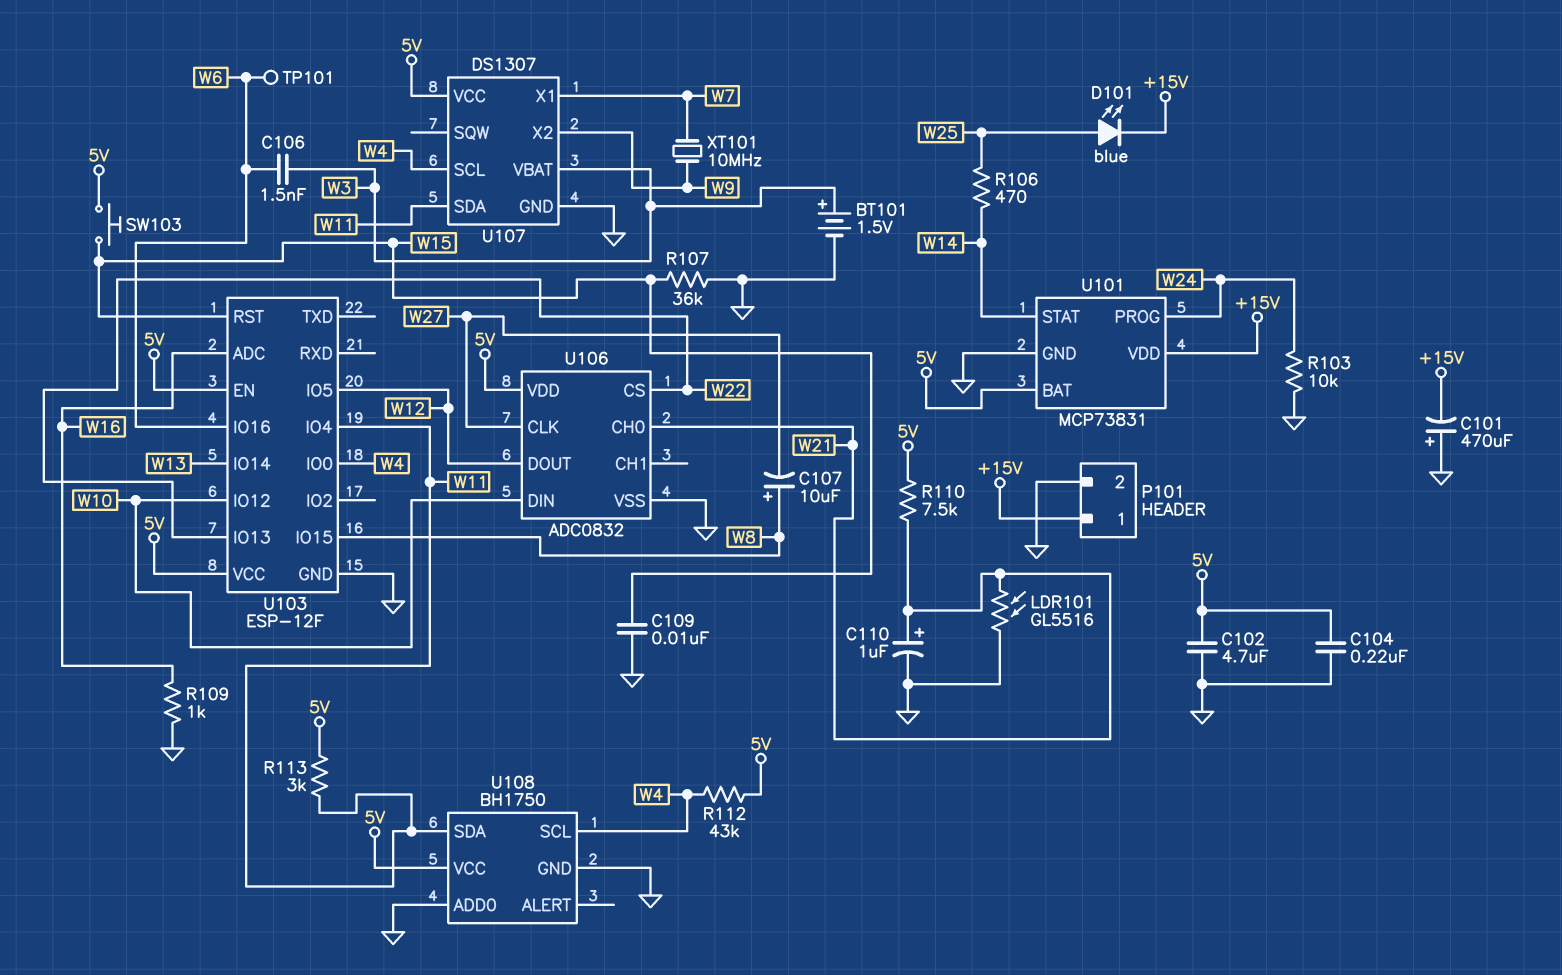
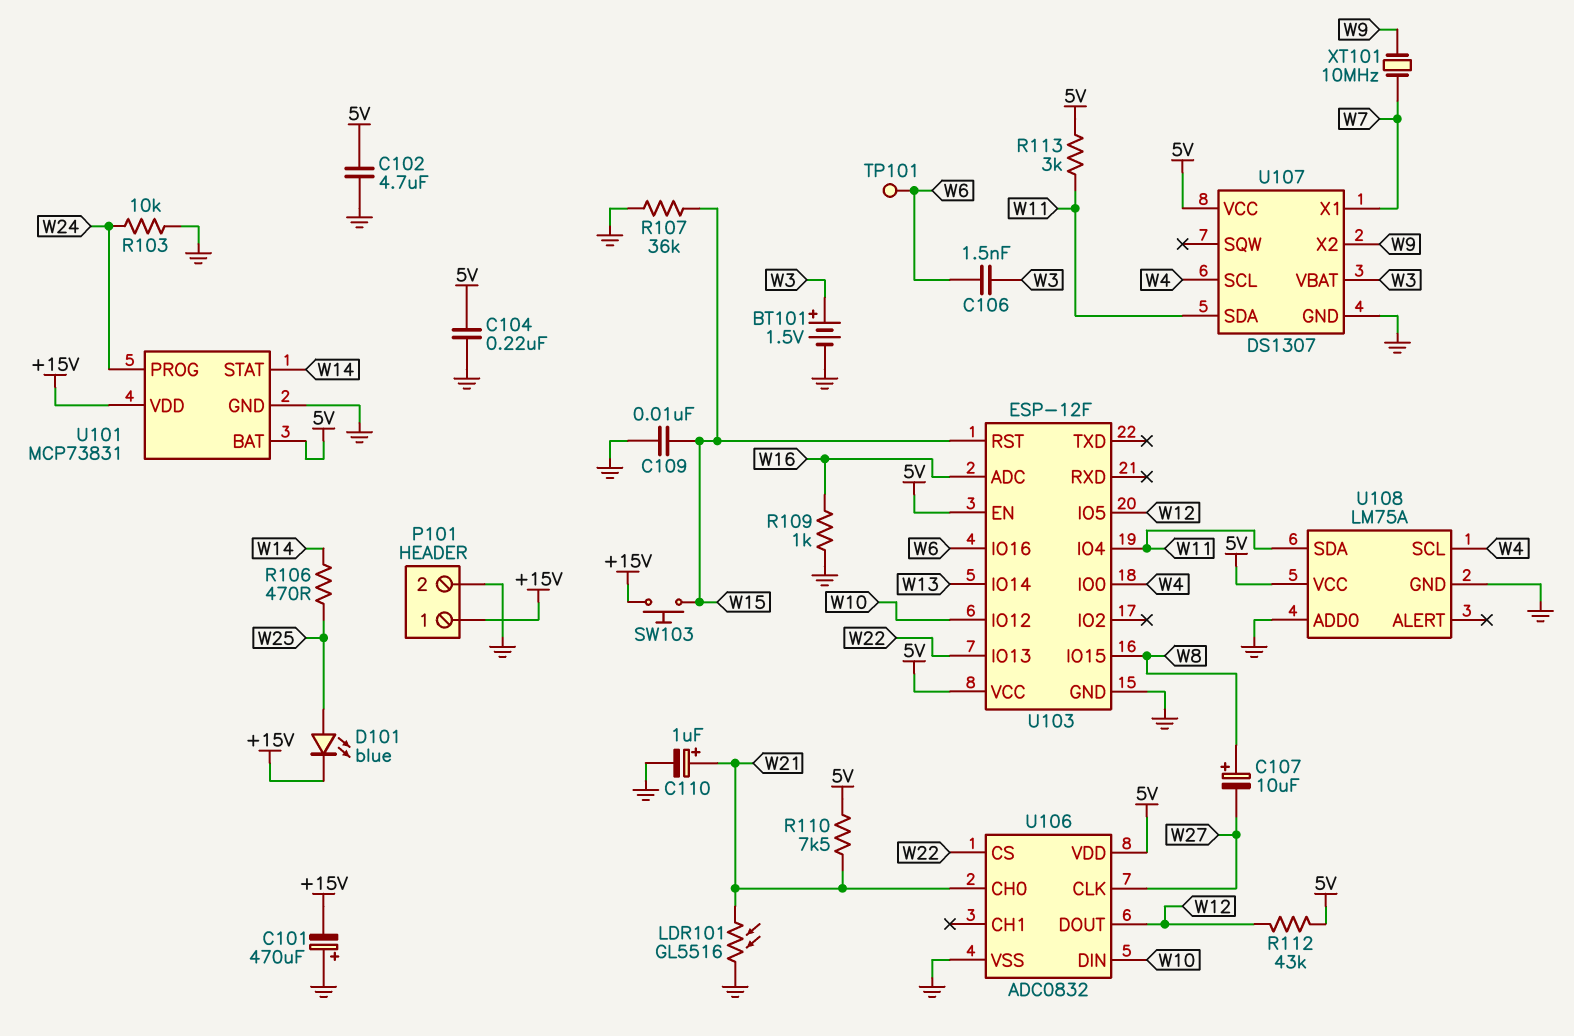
R112: 43k (5V, W4) -> 43k (5V, W12)
SW103: button (5V, W15) -> button (+15V, W15)
U108: BH1750 -> LM75A

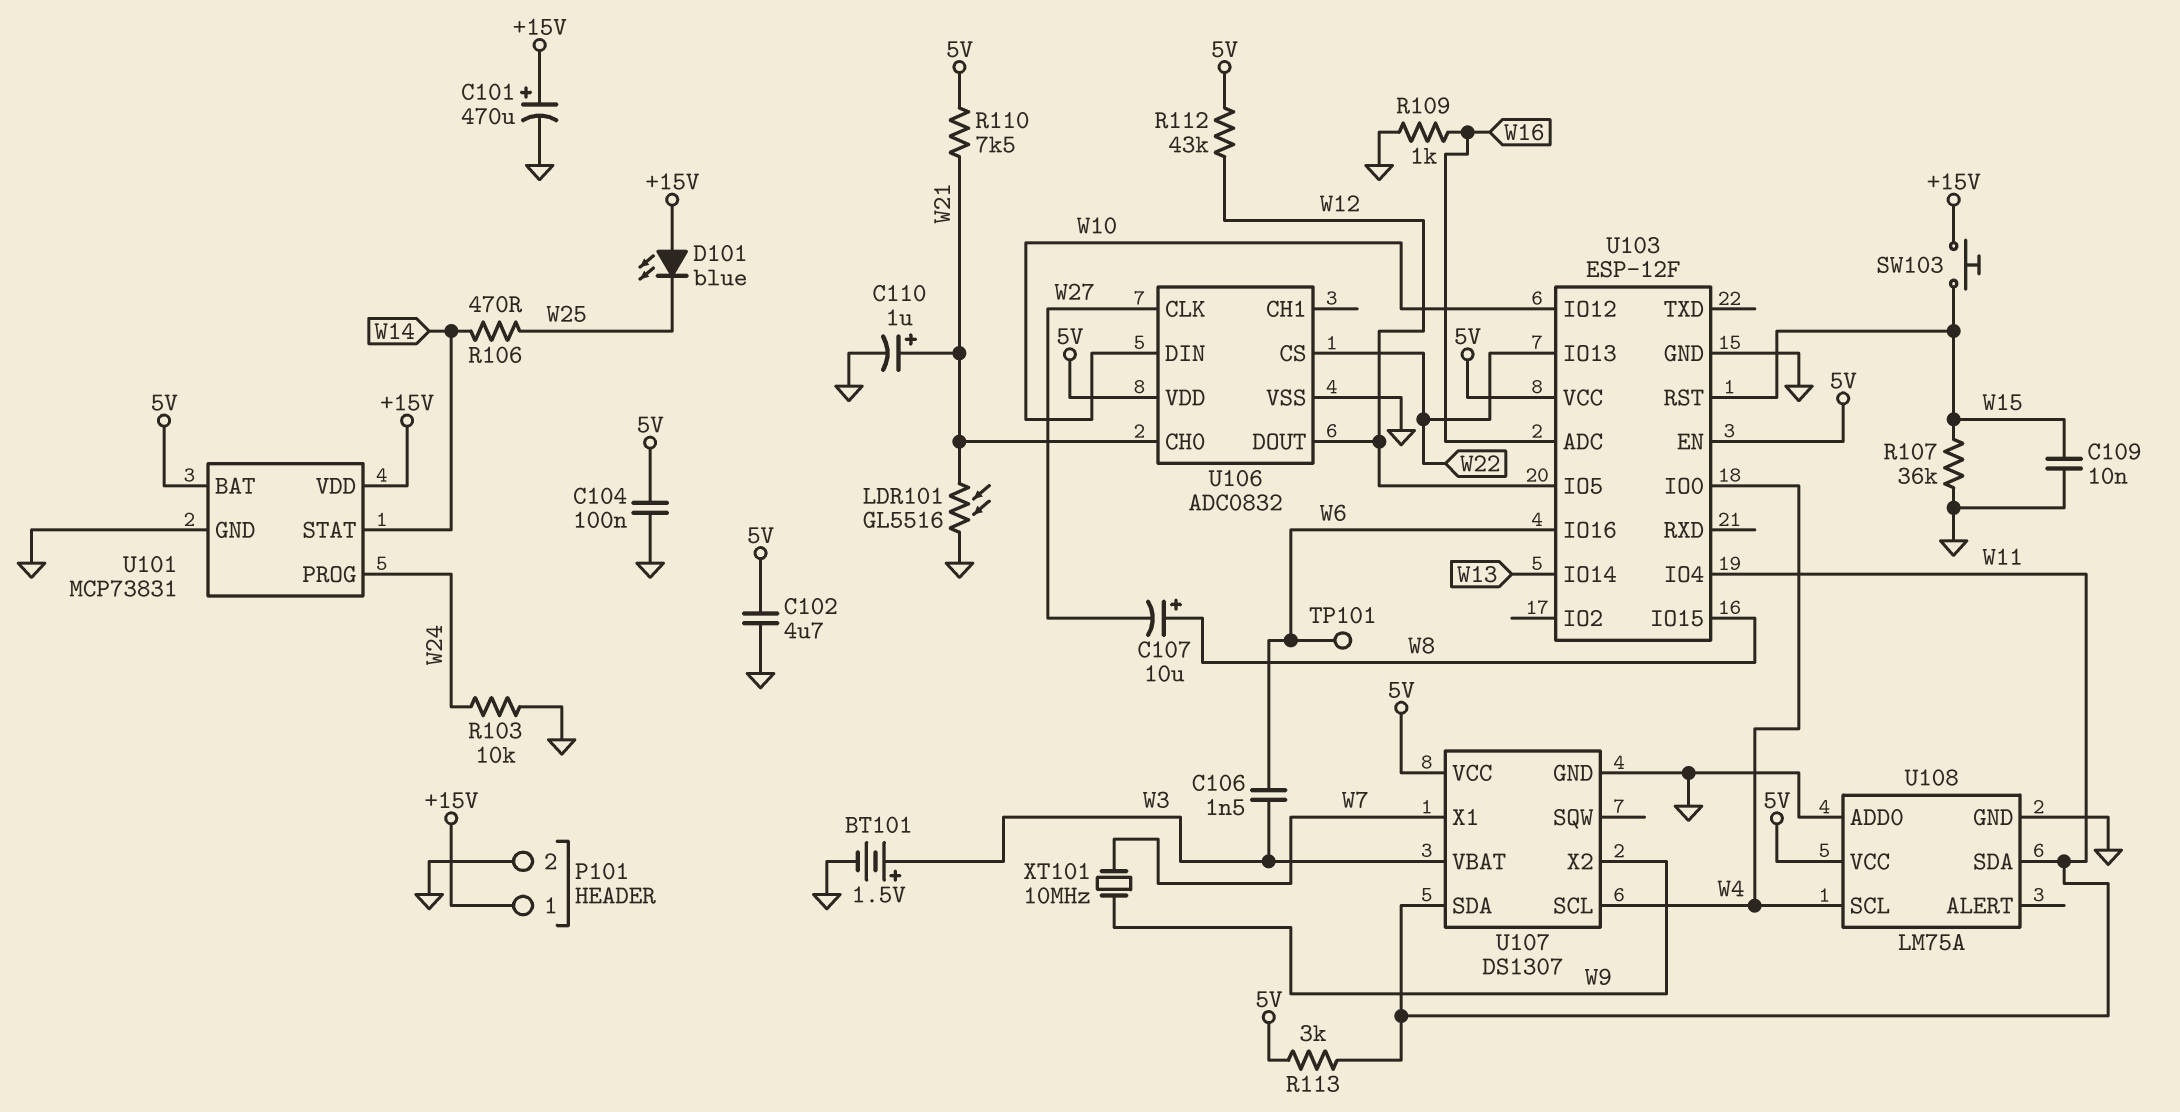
C101: 470uF (plus GND, minus +15V) -> 470uF (plus +15V, minus GND)
C104: 220nF (5V, GND) -> 100nF (5V, GND)
D101: LED blue (A W25, K +15V) -> LED blue (A +15V, K W25)

